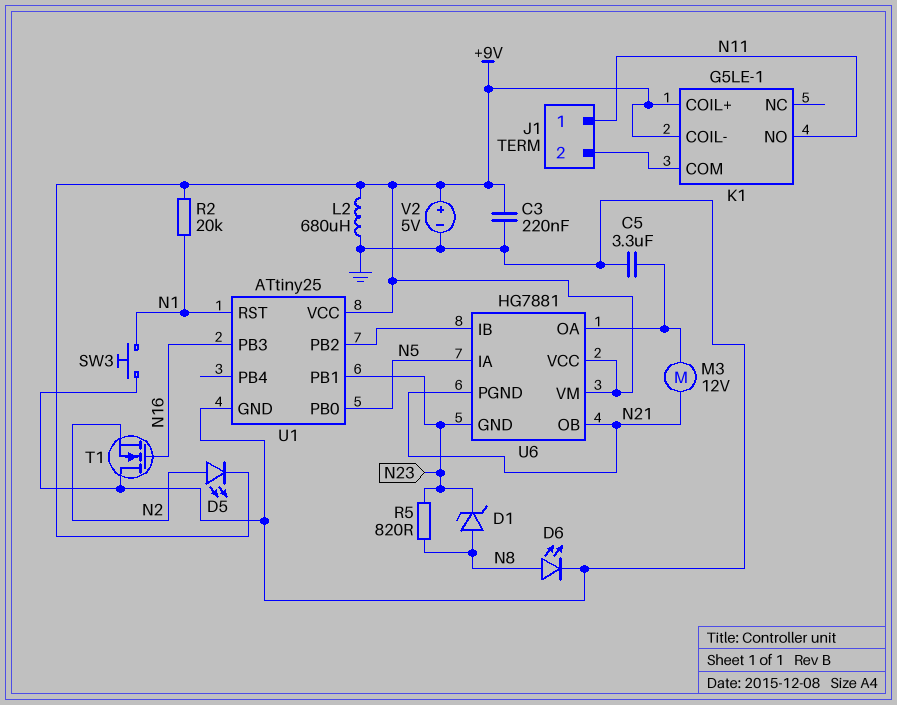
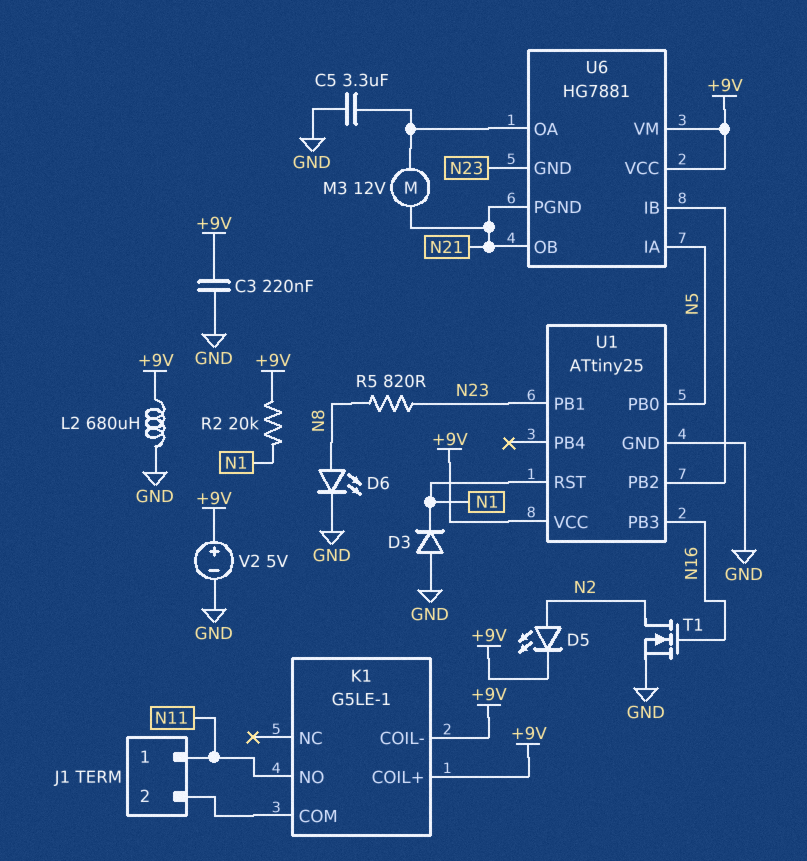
D1: zener (A N8, K N23) -> none
D3: none -> diode (A GND, K N1)
SW3: button (GND, N1) -> none
T1: NMOS (G N16, D GND, S N2) -> NMOS (G N16, D N2, S GND)

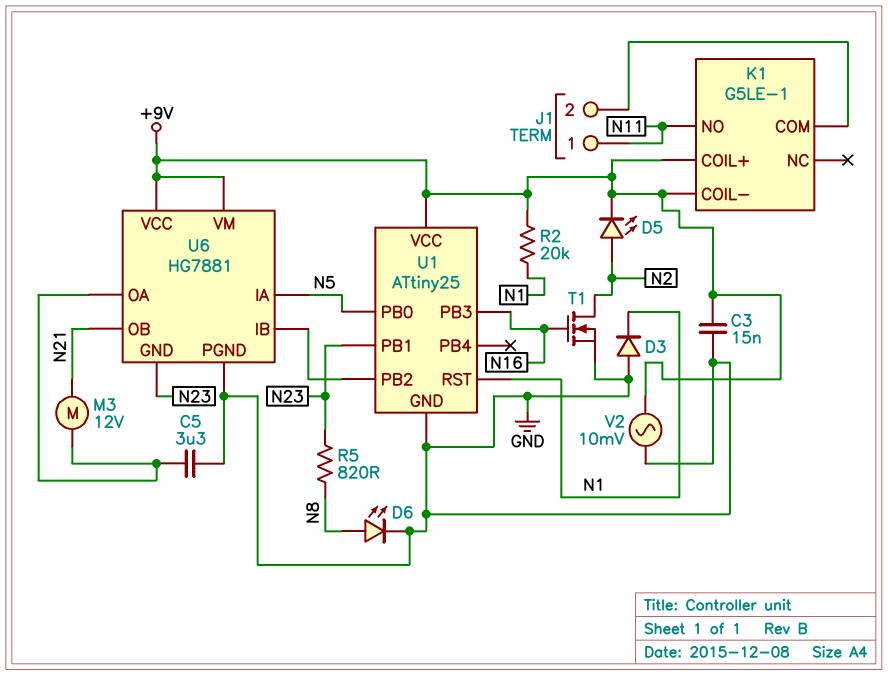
C3: 220nF (+9V, GND) -> 15nF (+9V, GND)
L2: 680uH (+9V, GND) -> none
U6 pin PGND: N21 -> GND
V2: 5V (plus +9V, minus GND) -> AC 10mV (+9V, GND)

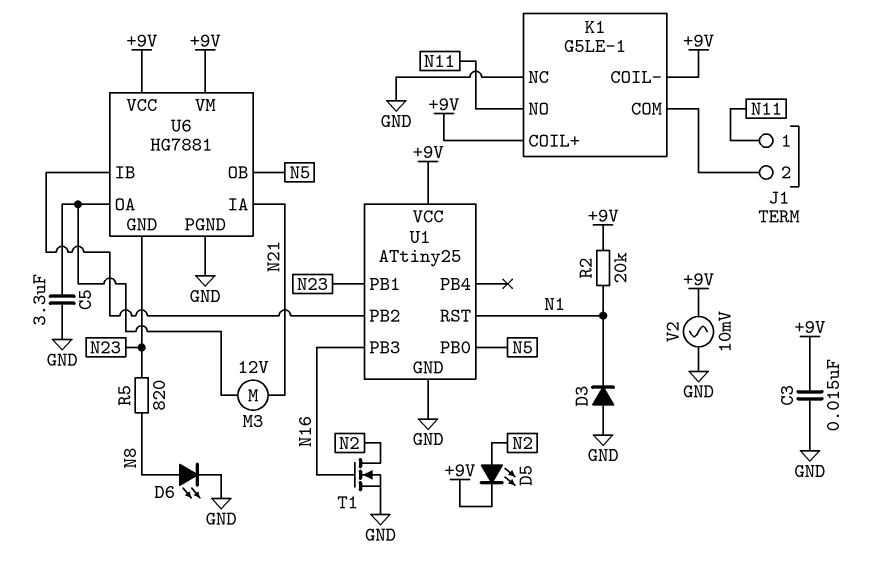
K1 pin NC: none -> GND
U6 pin IA: N5 -> N21
U6 pin OB: N21 -> N5

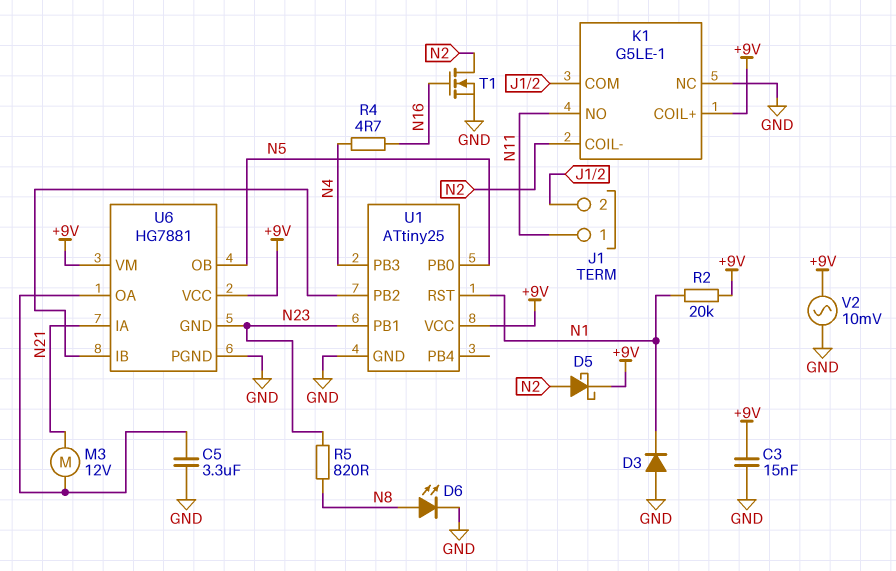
D5: LED (A N2, K +9V) -> schottky (A N2, K +9V)
K1 pin COIL-: +9V -> N2
R4: none -> 4.7 (N4, N16)
U1 pin PB3: N16 -> N4

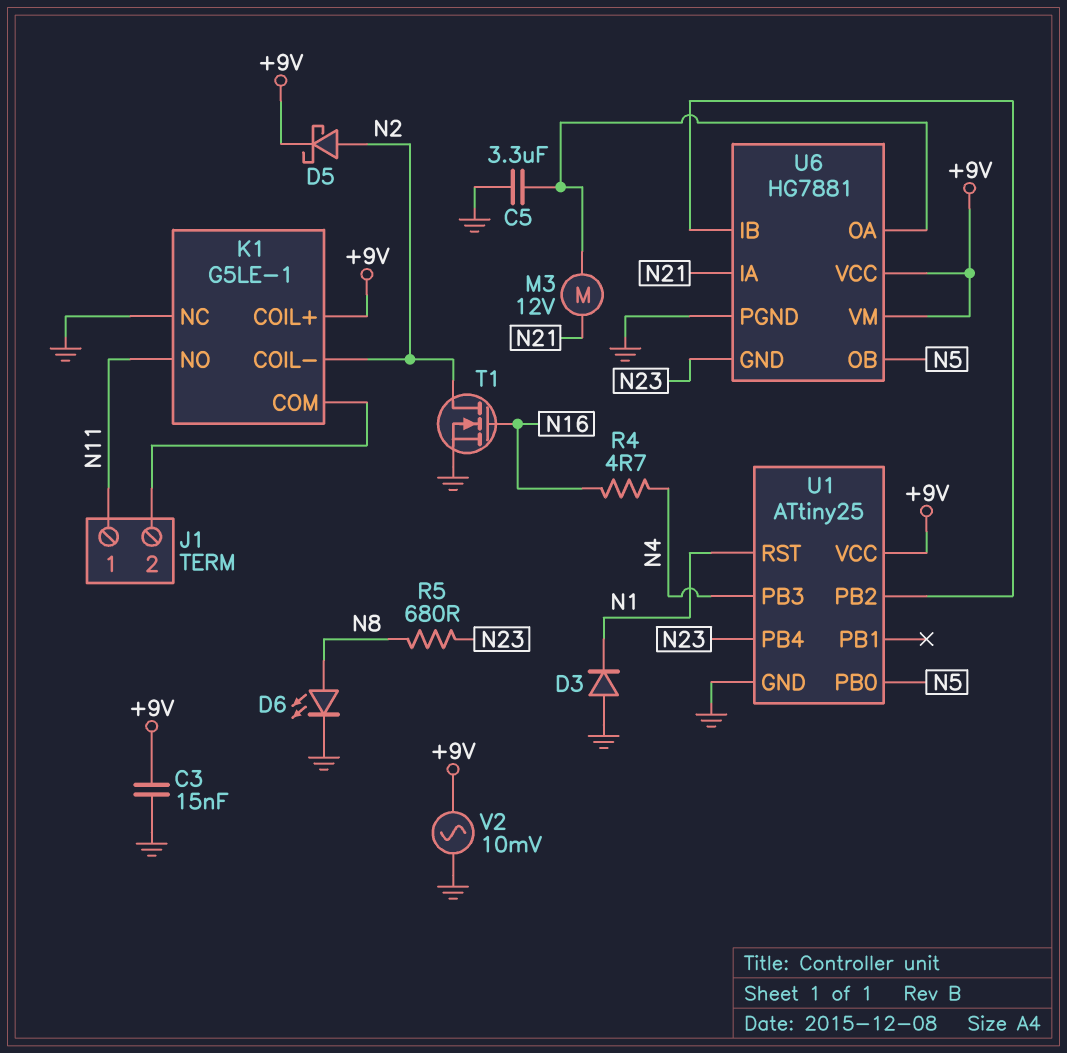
R2: 20k (+9V, N1) -> none
R5: 820 (N8, N23) -> 680 (N8, N23)
U1 pin PB1: N23 -> none
U1 pin PB4: none -> N23

